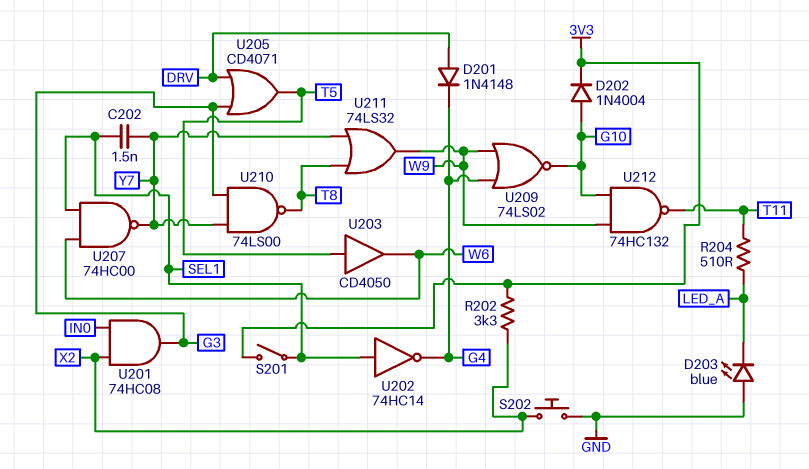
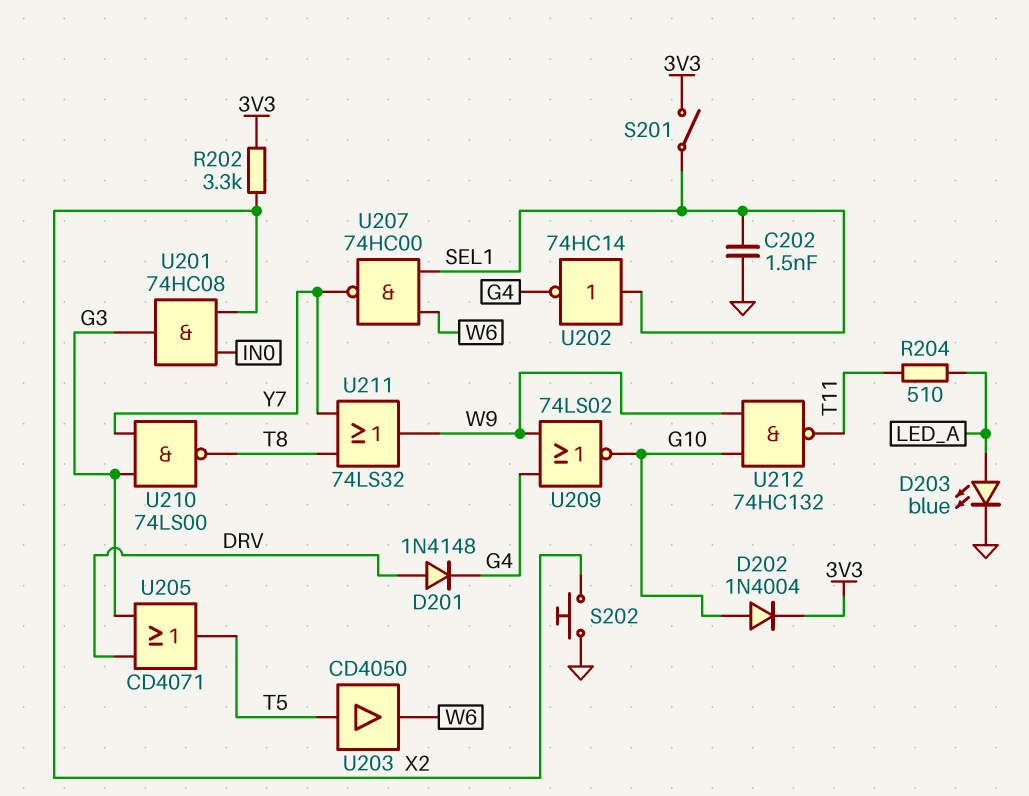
C202: 1.5nF (SEL1, Y7) -> 1.5nF (GND, SEL1)
D203: LED blue (A GND, K LED_A) -> LED blue (A LED_A, K GND)

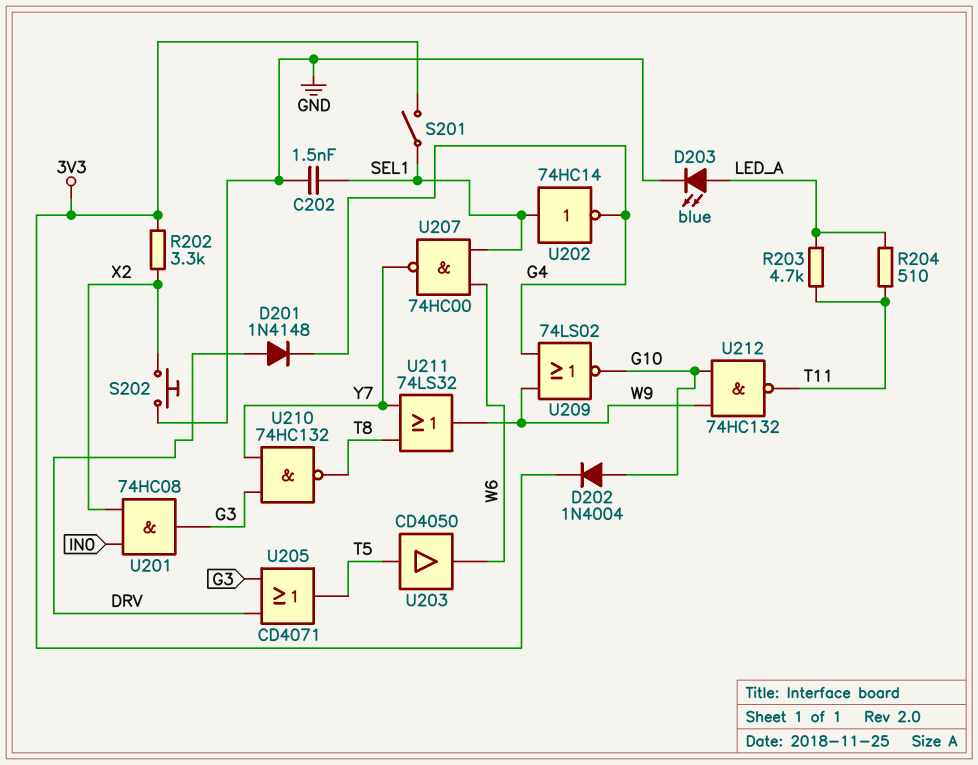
R203: none -> 4.7k (LED_A, T11)
U210: NAND 74LS00 (in G3, in Y7, out T8) -> NAND 74HC132 (in G3, in Y7, out T8)

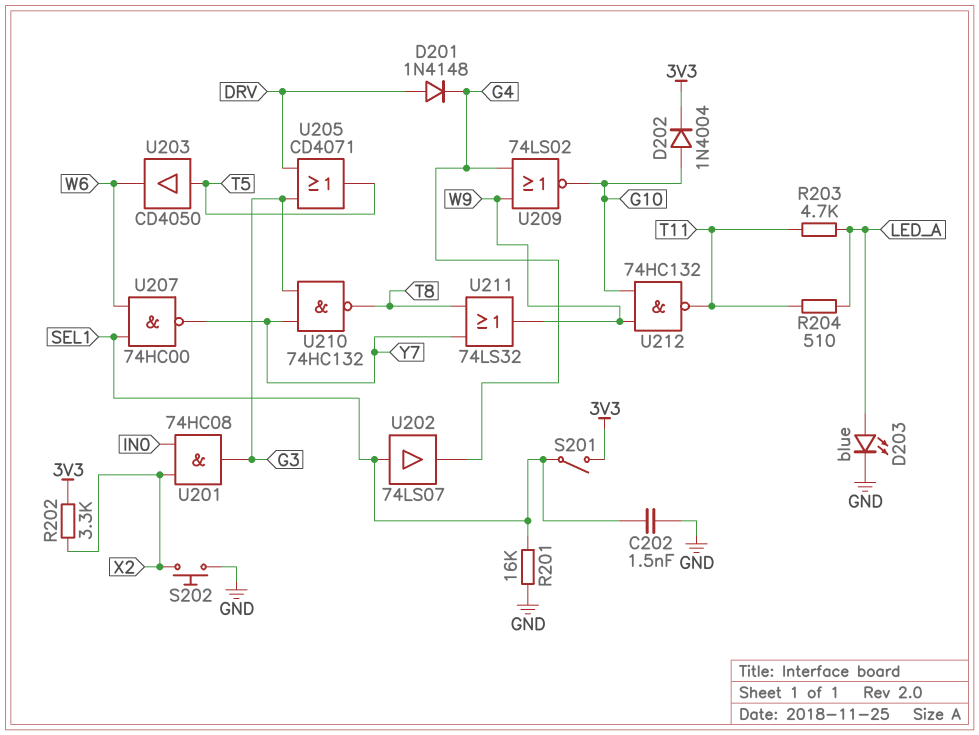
R201: none -> 16k (GND, SEL1)
U202: NOT 74HC14 (in SEL1, out G4) -> buffer 74LS07 (in SEL1, out G4)

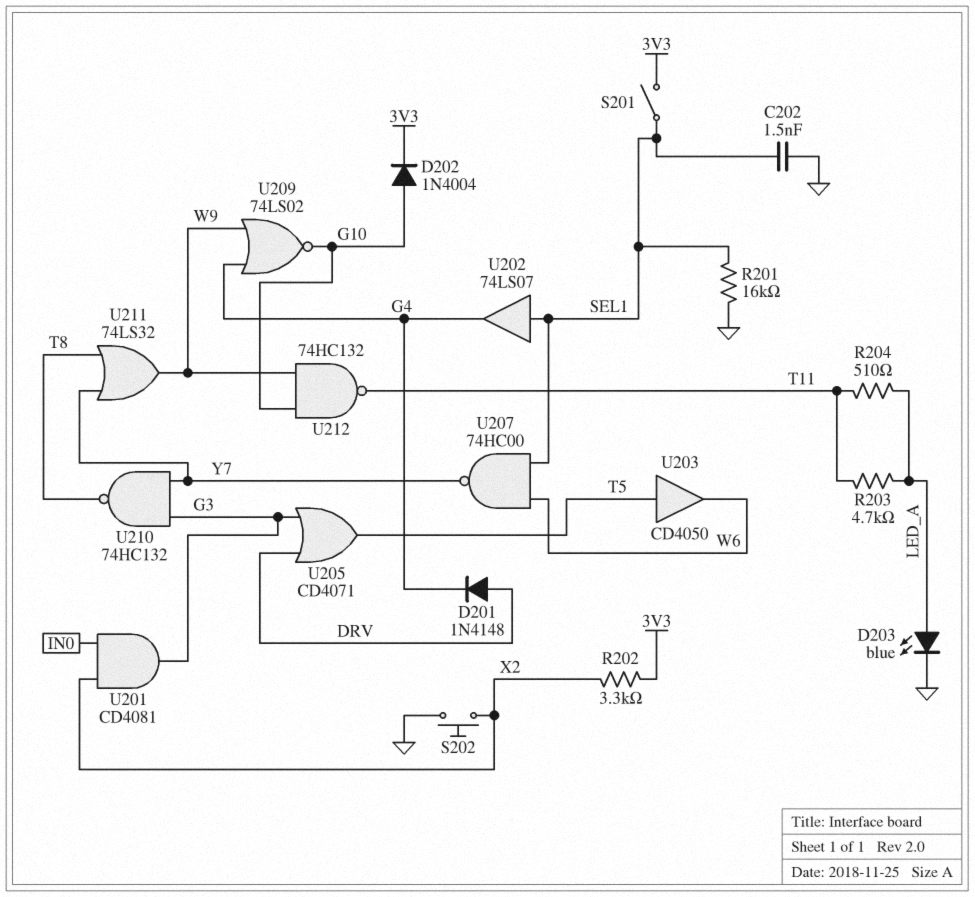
U201: AND 74HC08 (in IN0, in X2, out G3) -> AND CD4081 (in IN0, in X2, out G3)

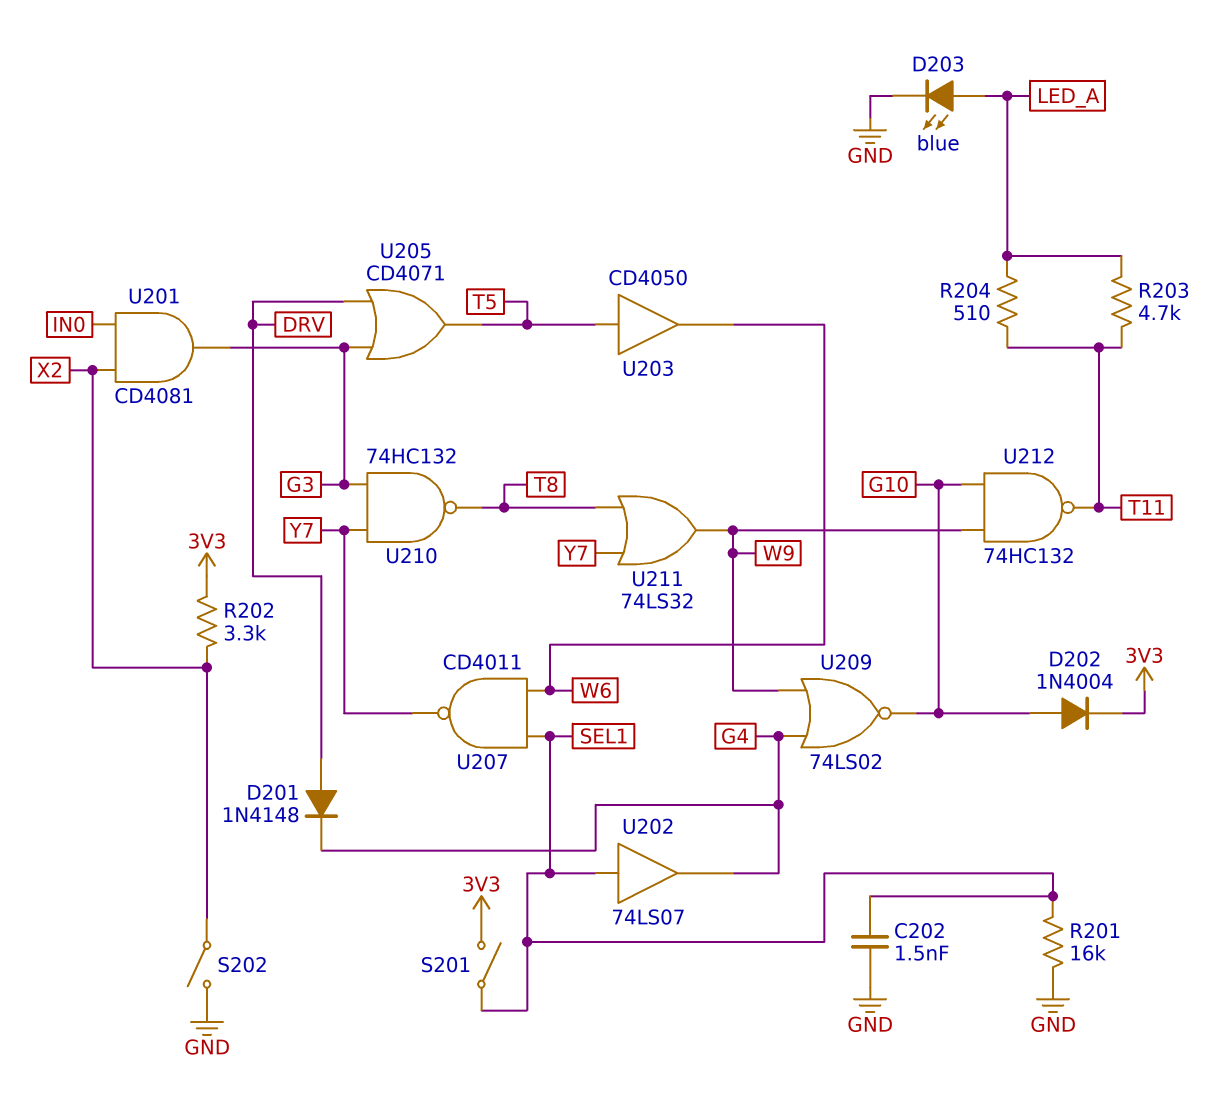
S202: button (GND, X2) -> switch (GND, X2)
U207: NAND 74HC00 (in SEL1, in W6, out Y7) -> NAND CD4011 (in SEL1, in W6, out Y7)

